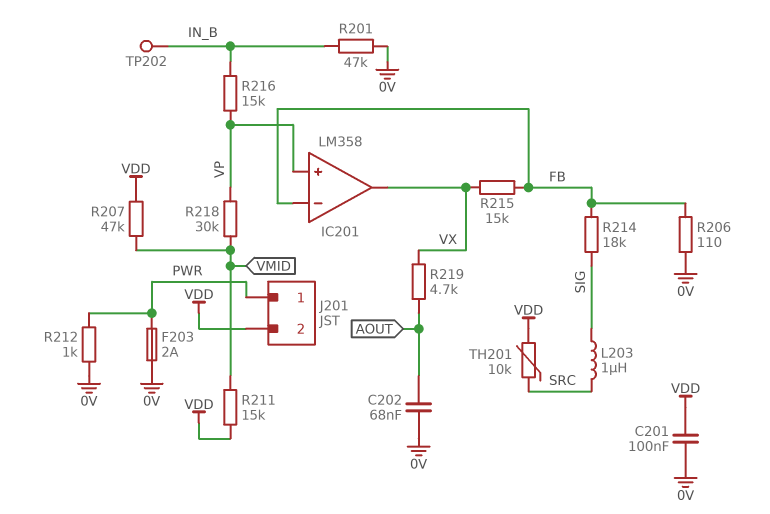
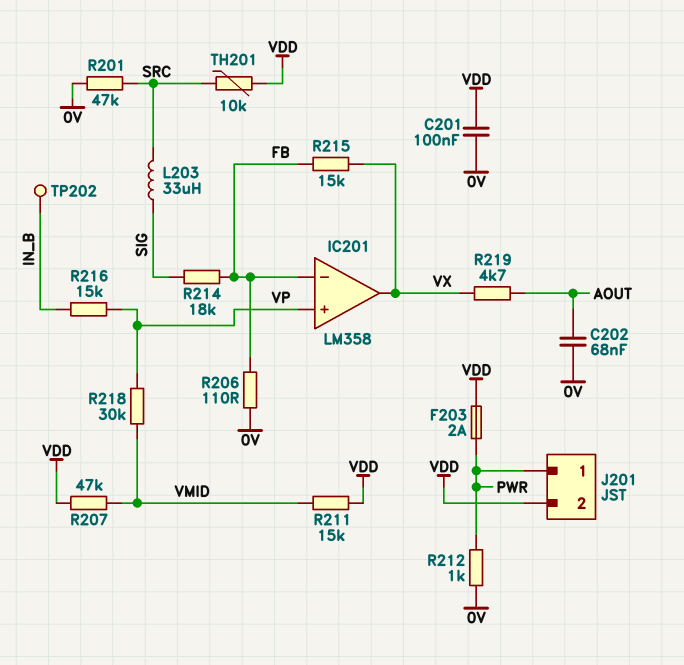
F203: 2A (0V, PWR) -> 2A (PWR, VDD)
L203: 1uH (SIG, SRC) -> 33uH (SIG, SRC)
R201: 47k (0V, IN_B) -> 47k (0V, SRC)

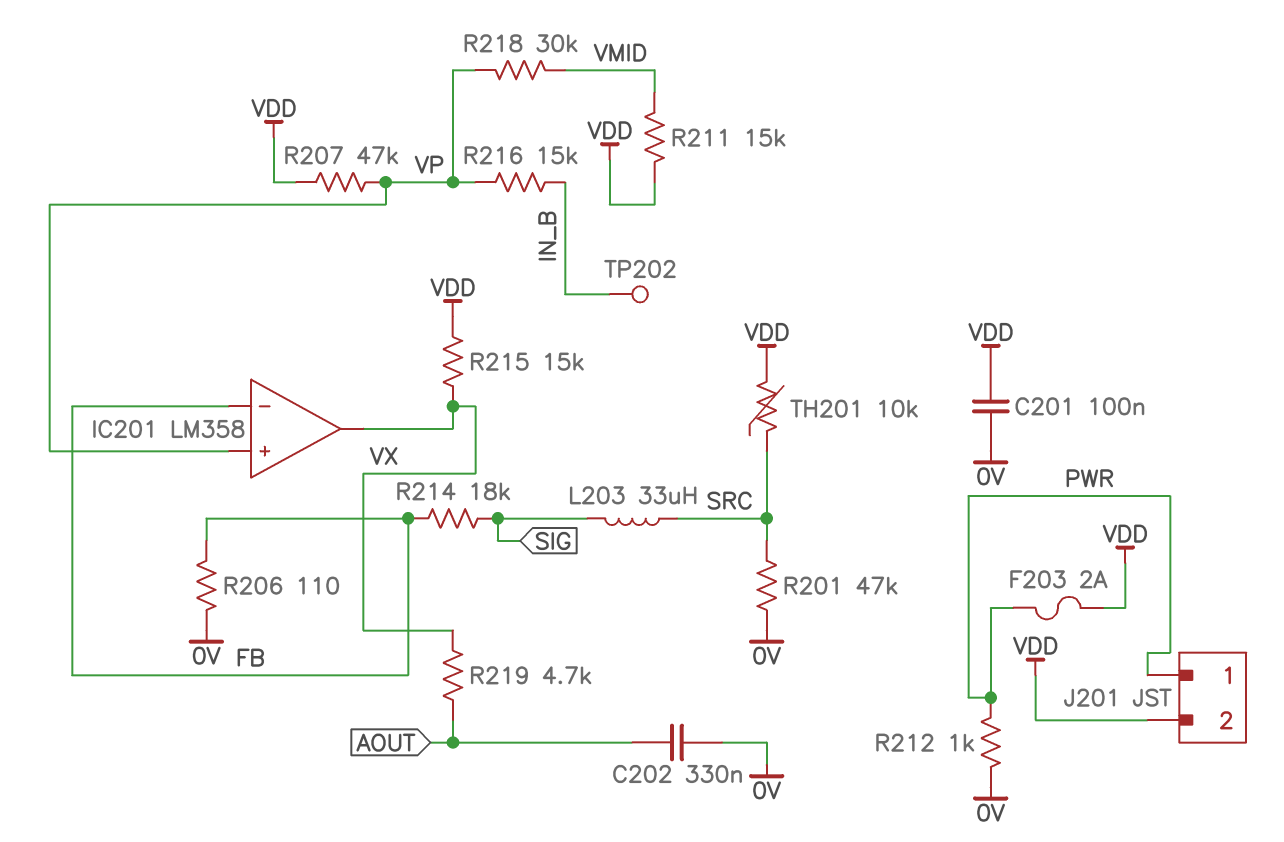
C202: 68nF (0V, AOUT) -> 330nF (0V, AOUT)
R207: 47k (VDD, VMID) -> 47k (VDD, VP)
R215: 15k (FB, VX) -> 15k (VDD, VX)

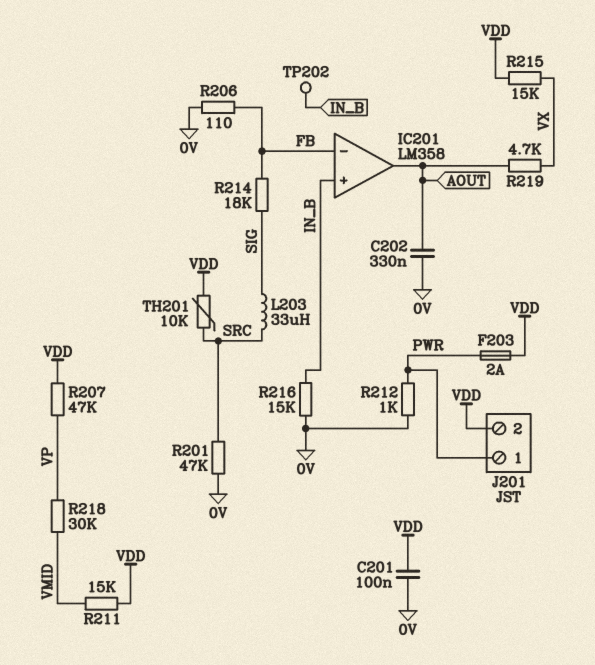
IC201 pin in+: VP -> IN_B
IC201 pin out: VX -> AOUT
R216: 15k (IN_B, VP) -> 15k (0V, IN_B)

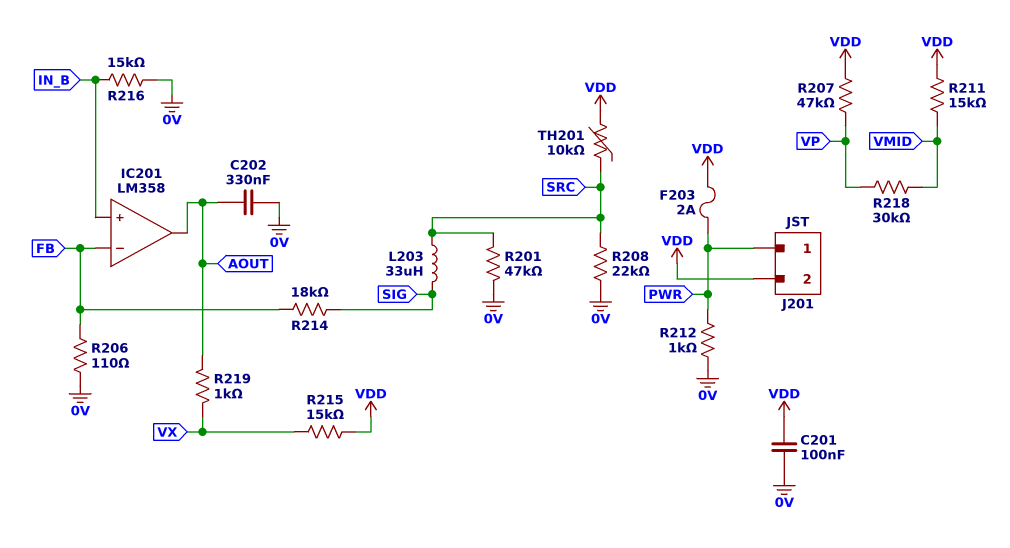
R208: none -> 22k (0V, SRC)
R219: 4.7k (AOUT, VX) -> 1k (AOUT, VX)
TP202: test point (IN_B) -> none

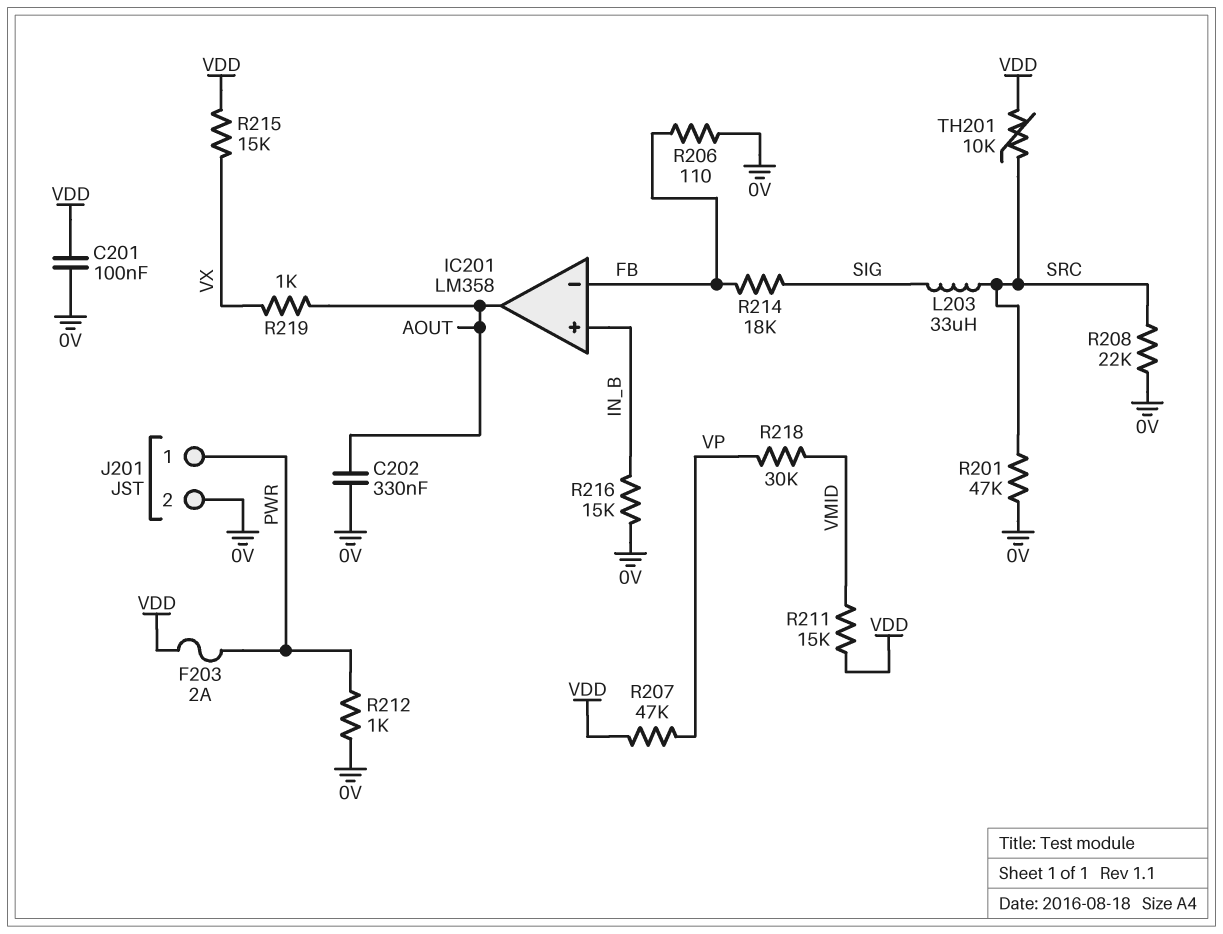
J201 pin 2: VDD -> 0V

